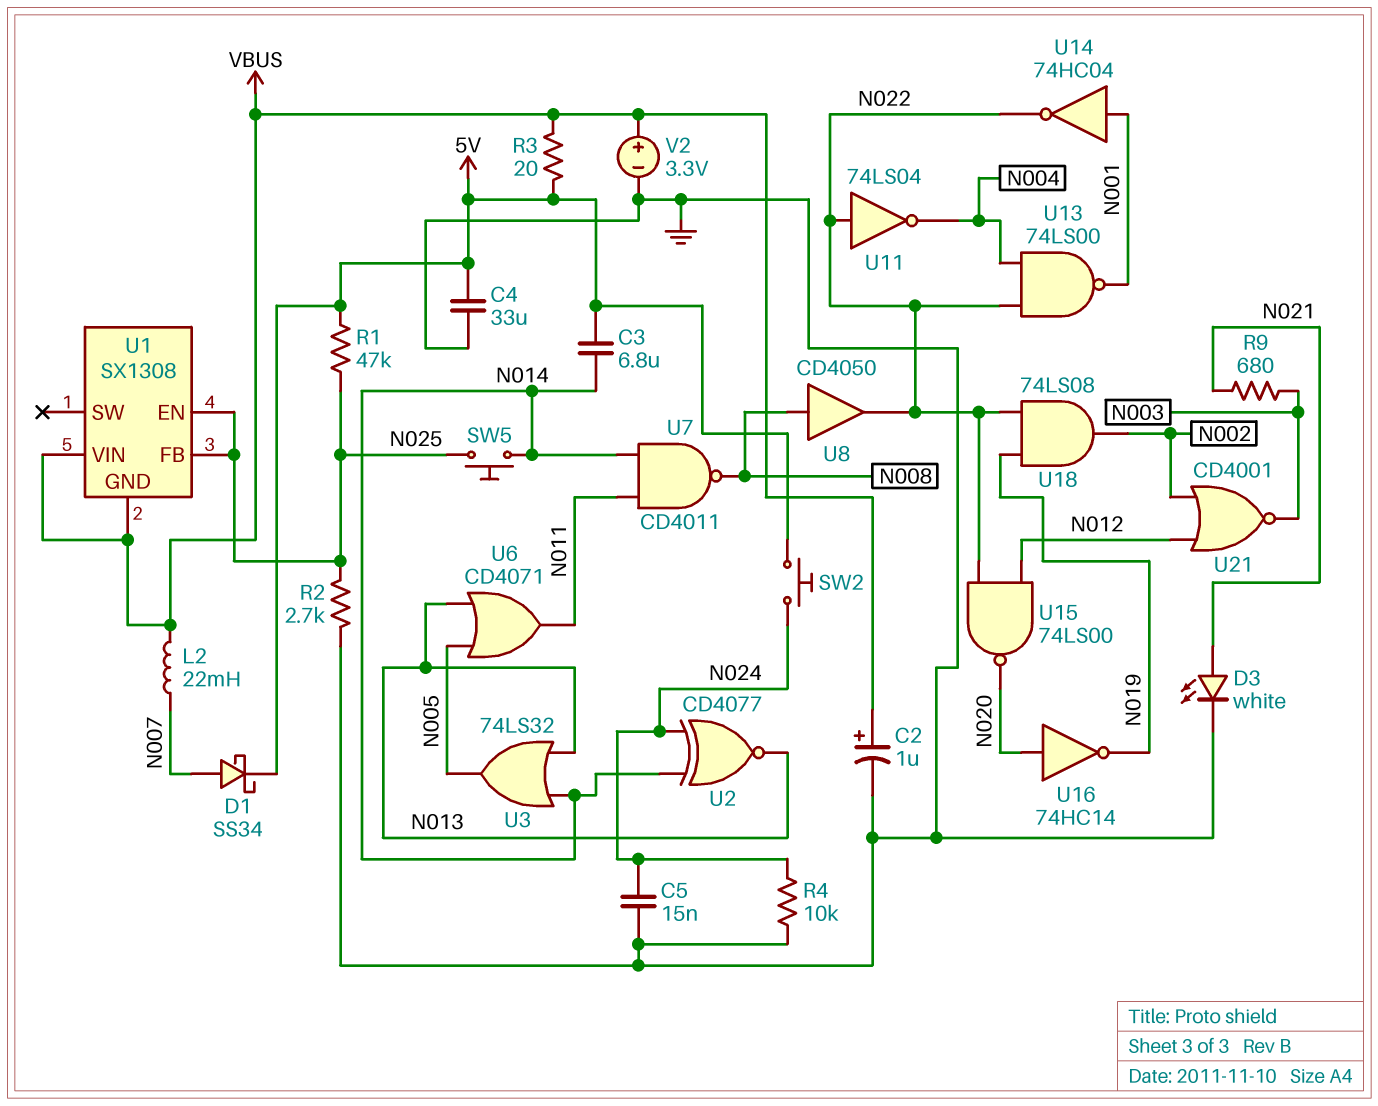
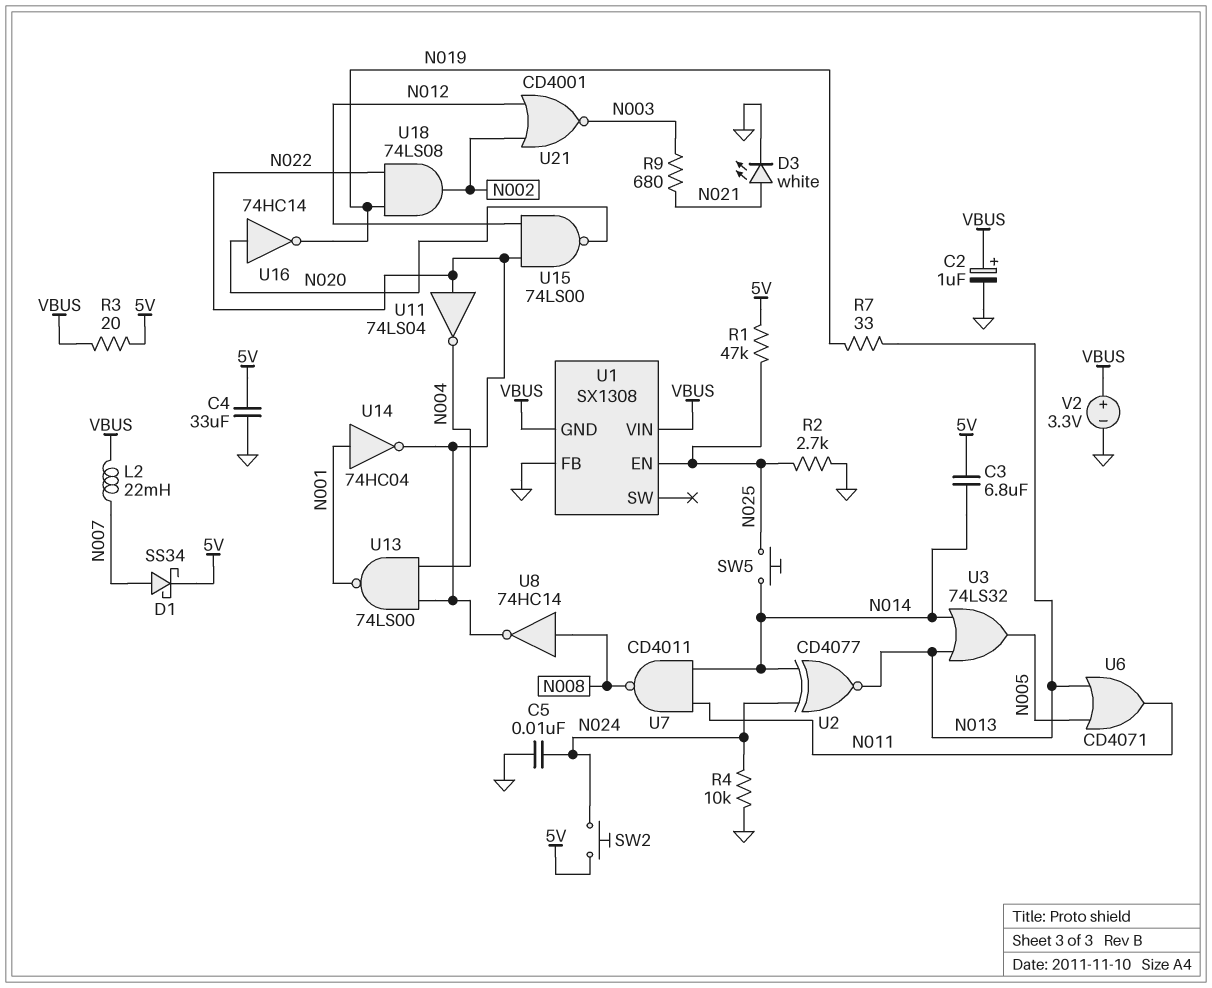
C5: 15nF (GND, N024) -> 10nF (GND, N024)
R7: none -> 33 (N013, N019)
U1 pin FB: N025 -> GND
U8: buffer CD4050 (in N008, out N022) -> NOT 74HC14 (in N008, out N022)

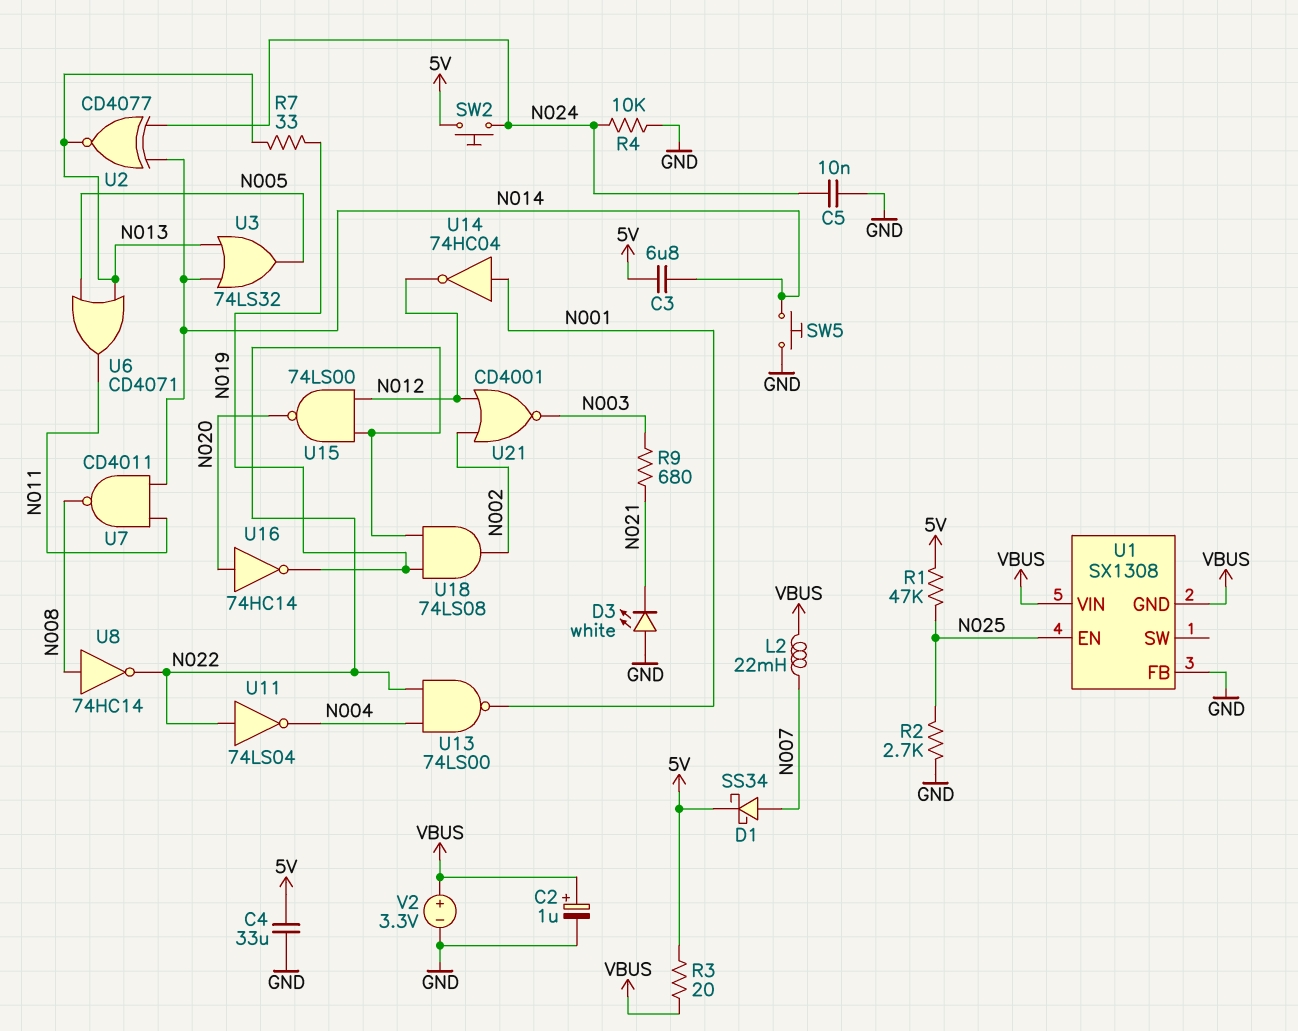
D3: LED white (A N021, K GND) -> LED white (A GND, K N021)
SW5: button (N014, N025) -> button (GND, N014)
U14: NOT 74HC04 (in N001, out N022) -> NOT 74HC04 (in N001, out N012)

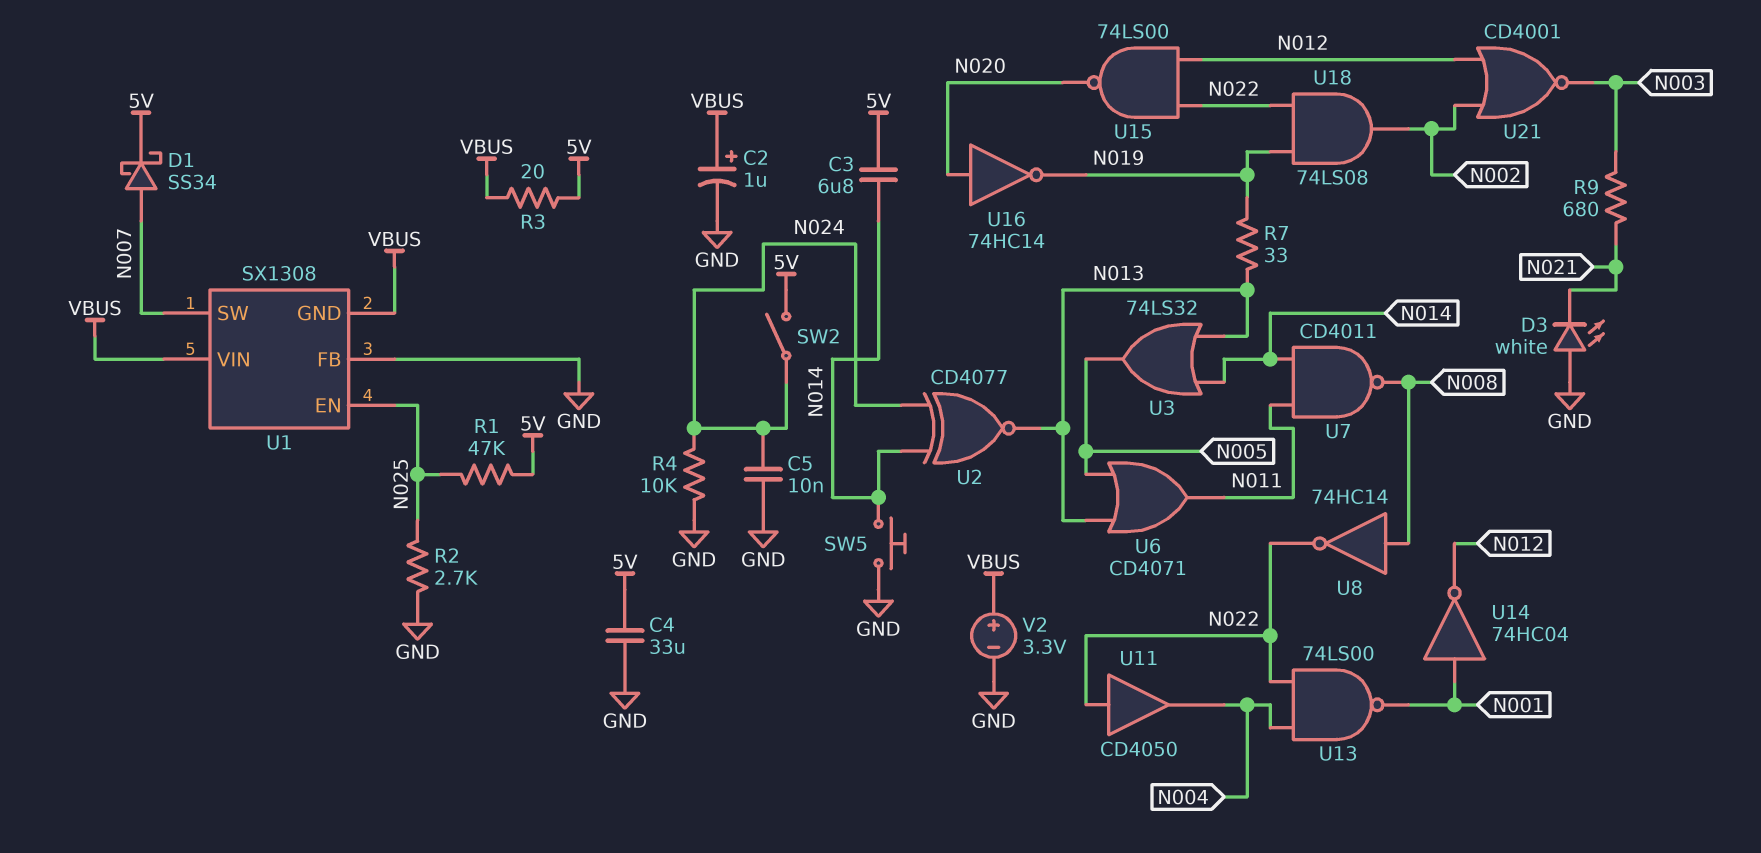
L2: 22mH (N007, VBUS) -> none
SW2: button (5V, N024) -> switch (5V, N024)
U1 pin SW: none -> N007
U11: NOT 74LS04 (in N022, out N004) -> buffer CD4050 (in N022, out N004)

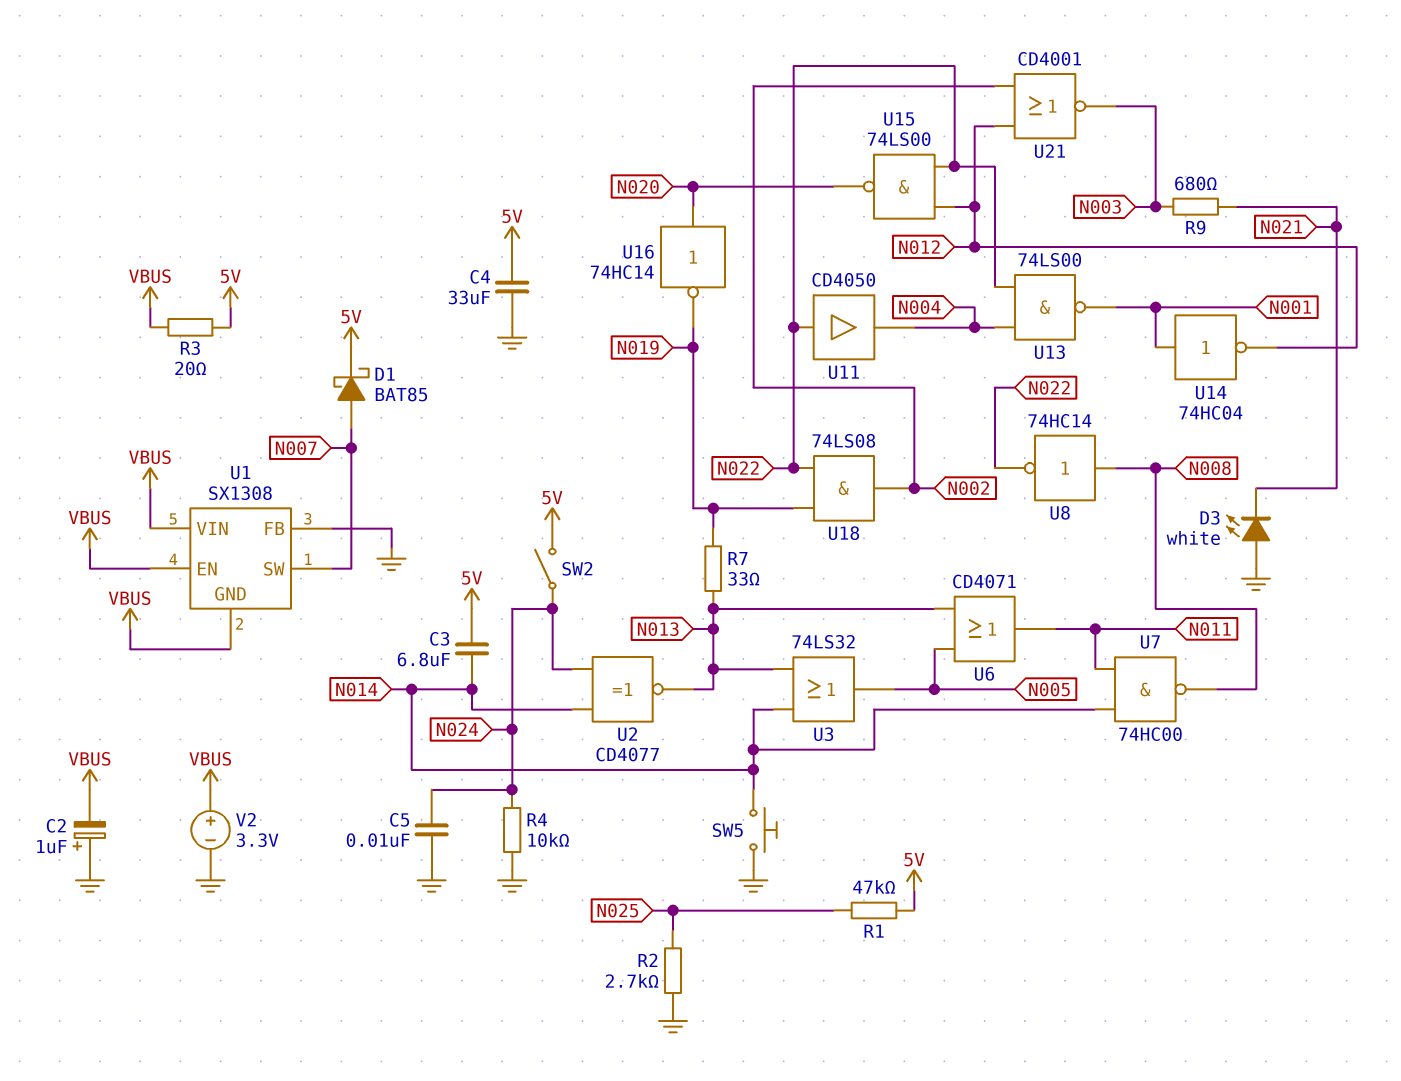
C2: 1uF (plus VBUS, minus GND) -> 1uF (plus GND, minus VBUS)
D1: schottky SS34 (A N007, K 5V) -> schottky BAT85 (A N007, K 5V)
U1 pin EN: N025 -> VBUS
U7: NAND CD4011 (in N011, in N014, out N008) -> NAND 74HC00 (in N011, in N014, out N008)

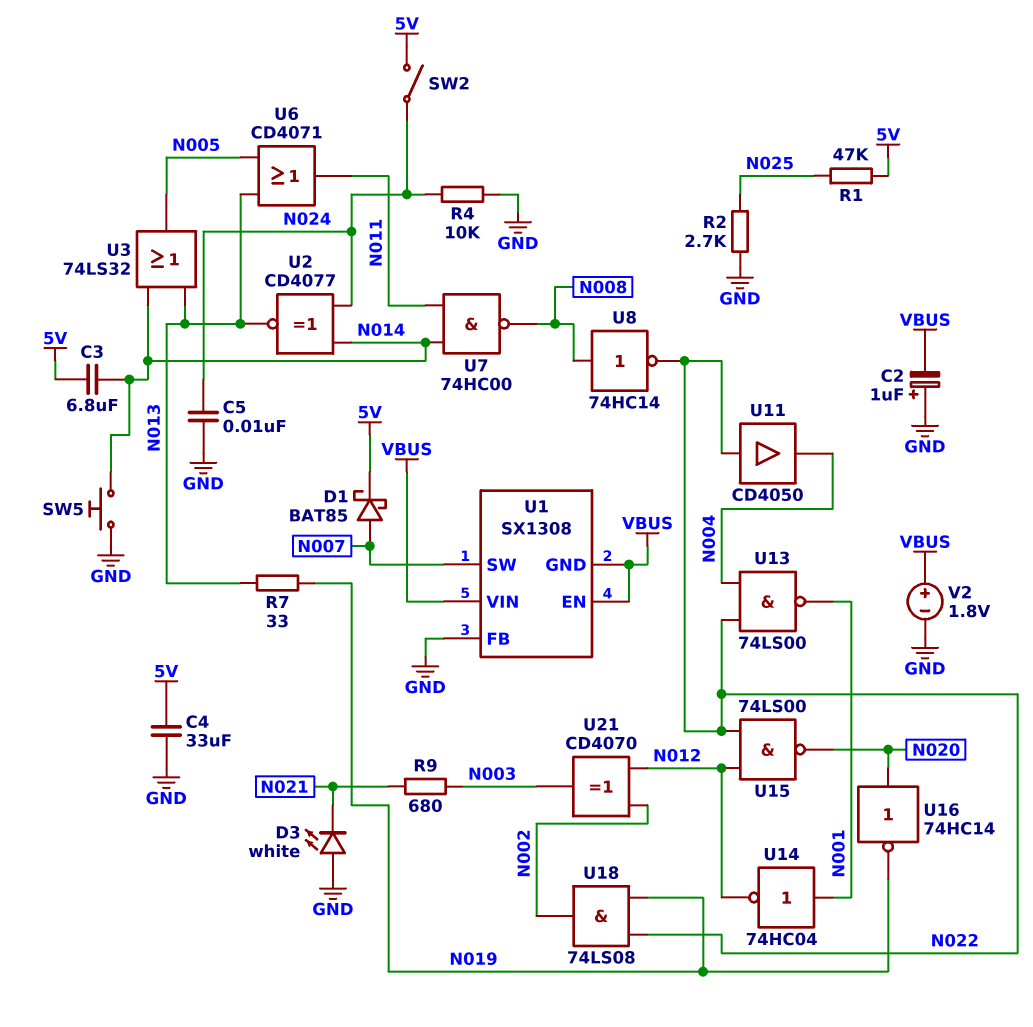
R3: 20 (5V, VBUS) -> none
U21: NOR CD4001 (in N002, in N012, out N003) -> XOR CD4070 (in N002, in N012, out N003)
V2: 3.3V (plus VBUS, minus GND) -> 1.8V (plus VBUS, minus GND)

